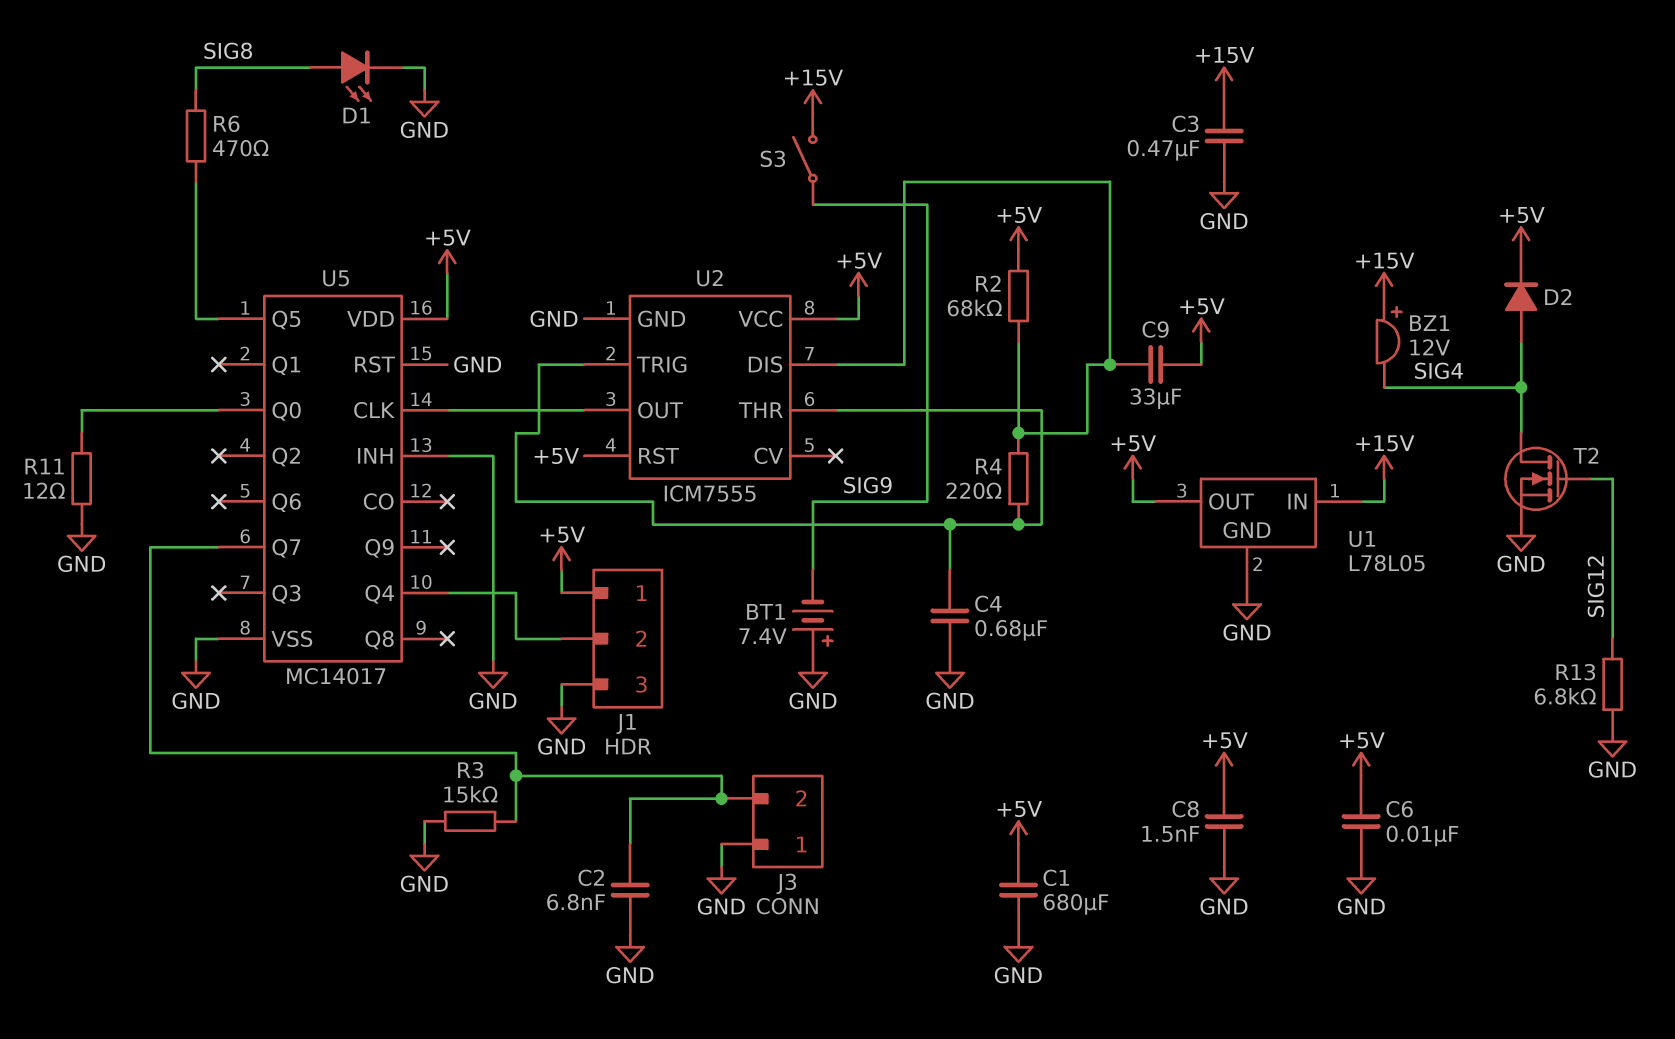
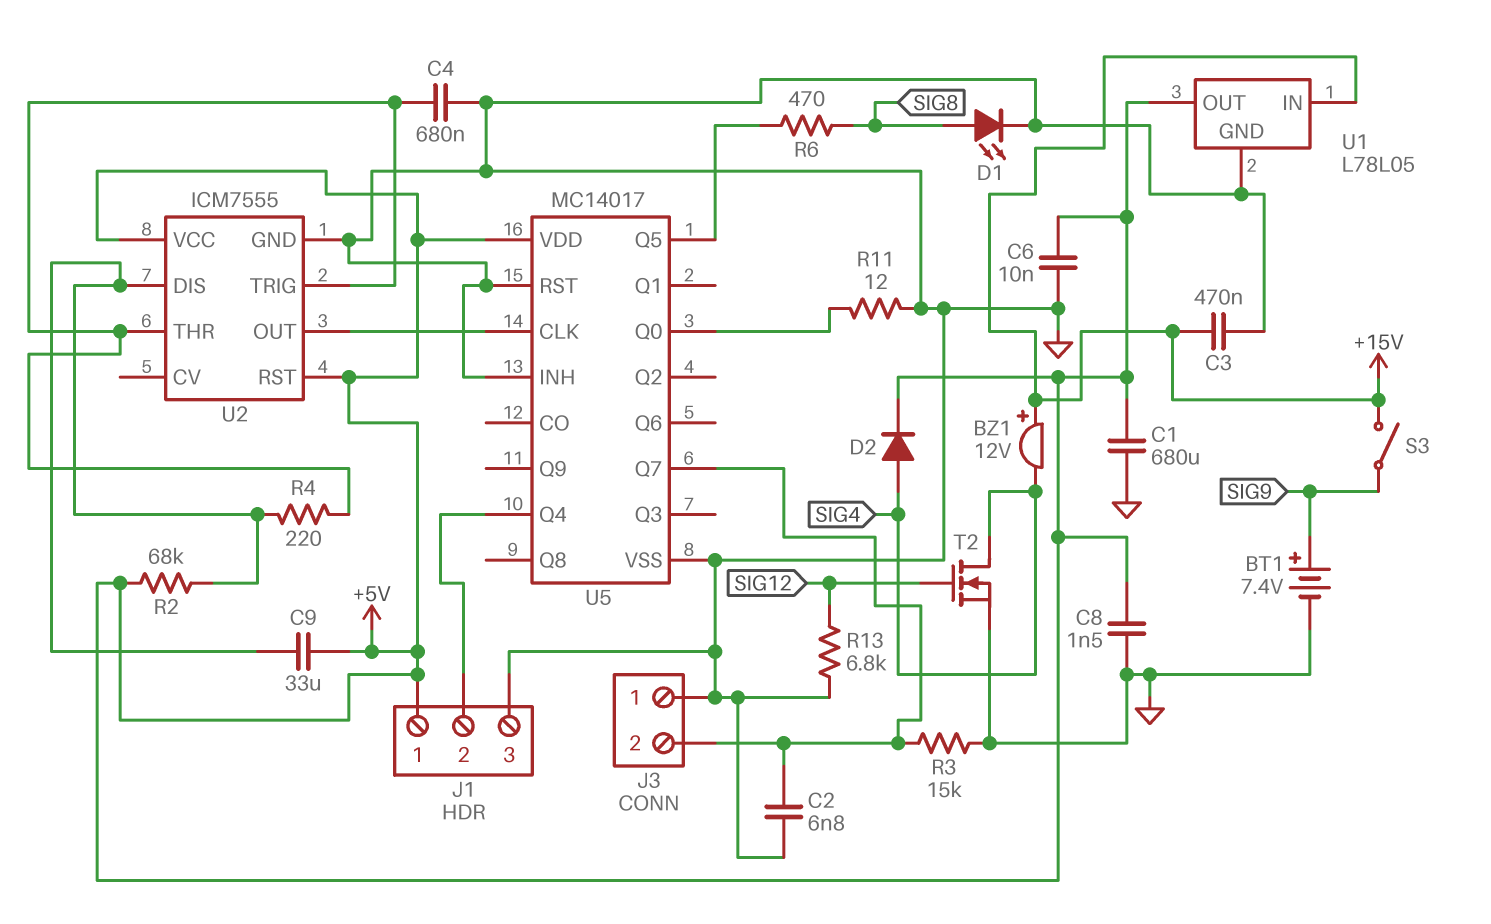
BT1: 7.4V (plus GND, minus SIG9) -> 7.4V (plus SIG9, minus GND)

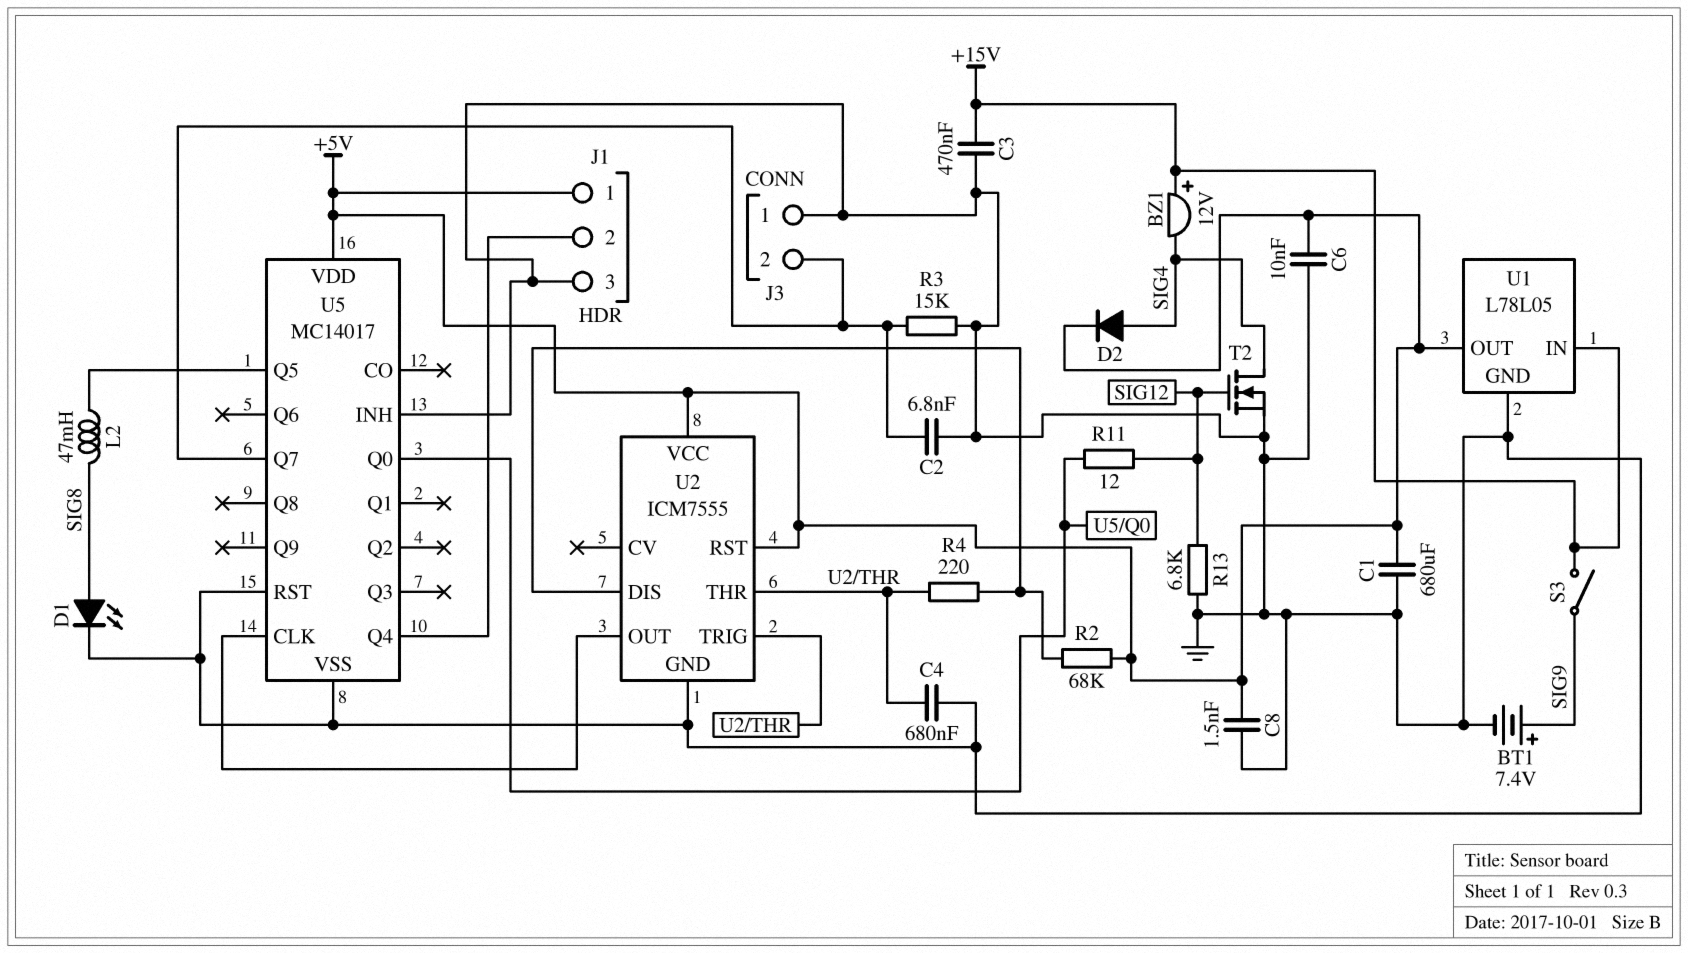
C9: 33uF (+5V, U2/DIS) -> none
L2: none -> 47mH (SIG8, U5/Q5)
R6: 470 (SIG8, U5/Q5) -> none
R11: 12 (GND, U5/Q0) -> 12 (SIG12, U5/Q0)

